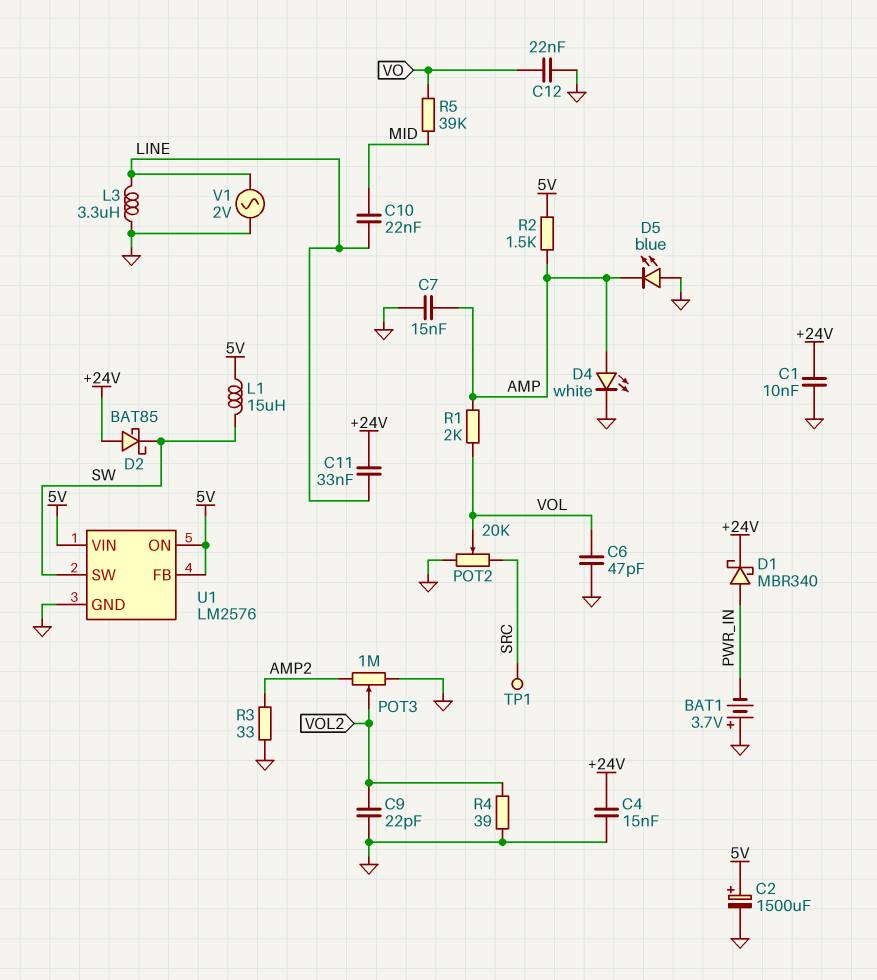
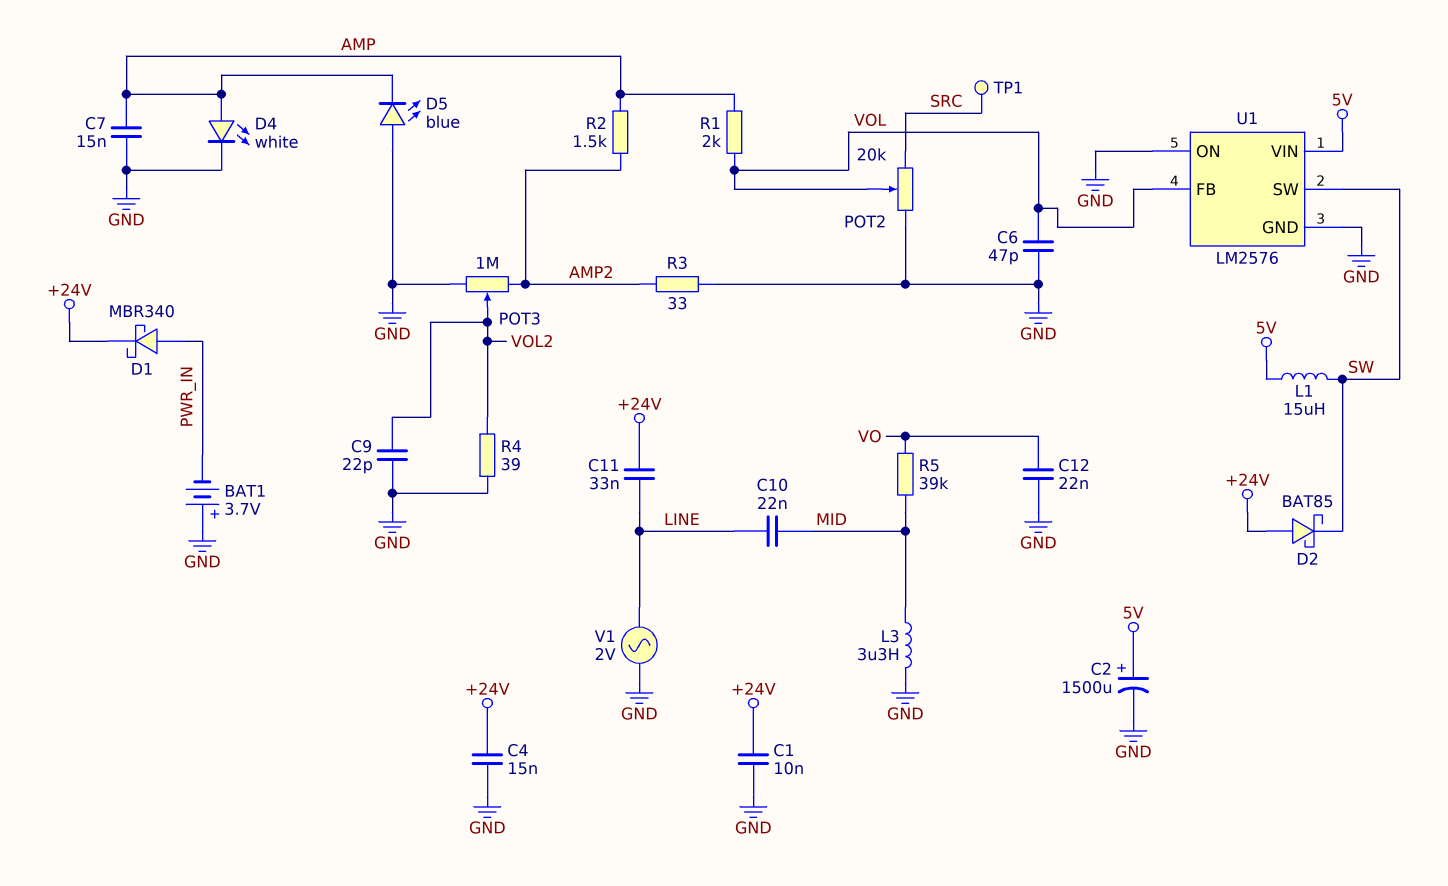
L3: 3.3uH (GND, LINE) -> 3.3uH (GND, MID)
R2: 1.5k (5V, AMP) -> 1.5k (AMP, AMP2)
U1 pin FB: 5V -> VOL
U1 pin ON: 5V -> GND

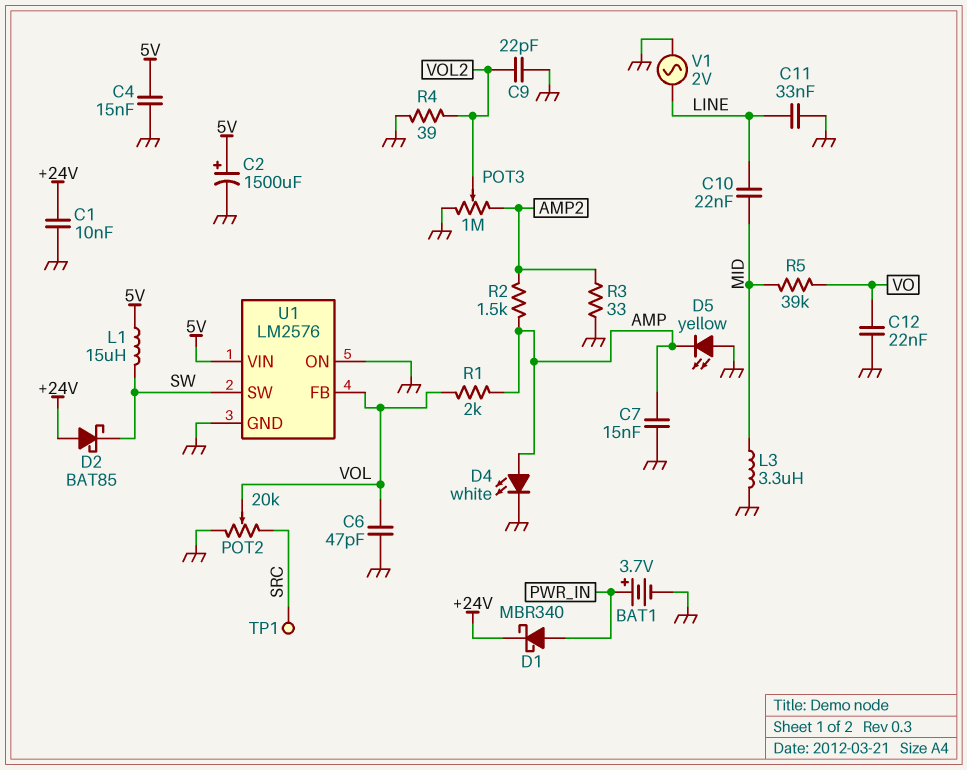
BAT1: 3.7V (plus GND, minus PWR_IN) -> 3.7V (plus PWR_IN, minus GND)
C4: 15nF (+24V, GND) -> 15nF (5V, GND)
C11: 33nF (+24V, LINE) -> 33nF (GND, LINE)
D5: LED blue (A GND, K AMP) -> LED yellow (A GND, K AMP)

